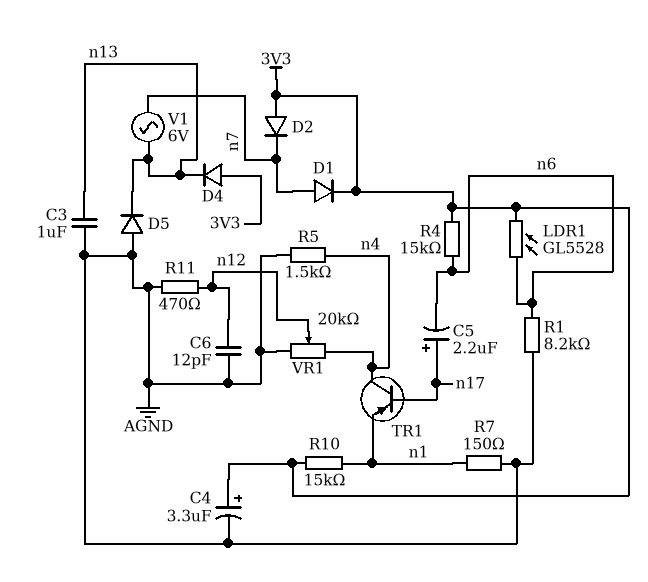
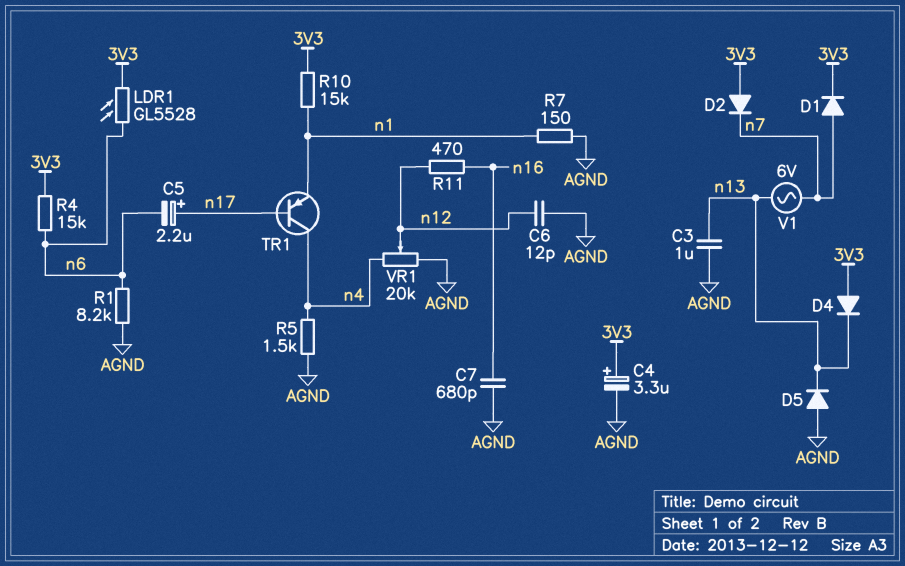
C7: none -> 680pF (AGND, n16)
R11: 470 (AGND, n12) -> 470 (n12, n16)

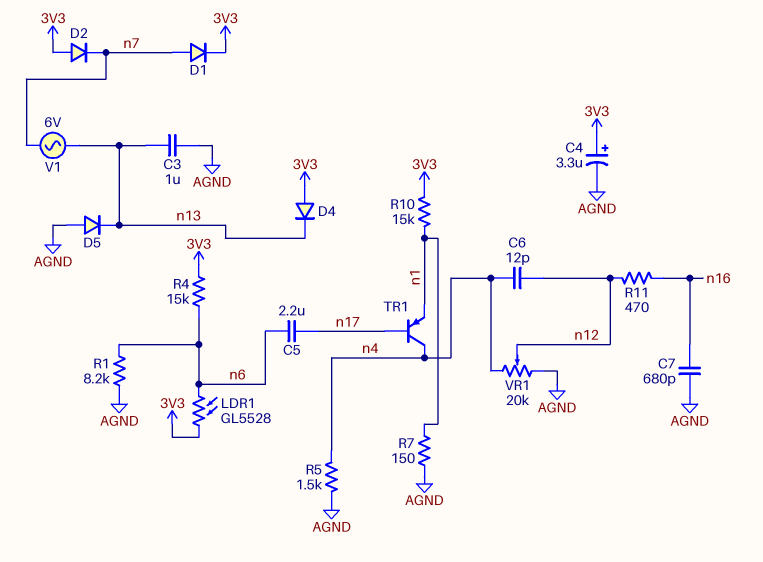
C5: 2.2uF (plus n17, minus n6) -> 2.2uF (n6, n17)
C6: 12pF (AGND, n12) -> 12pF (n4, n12)

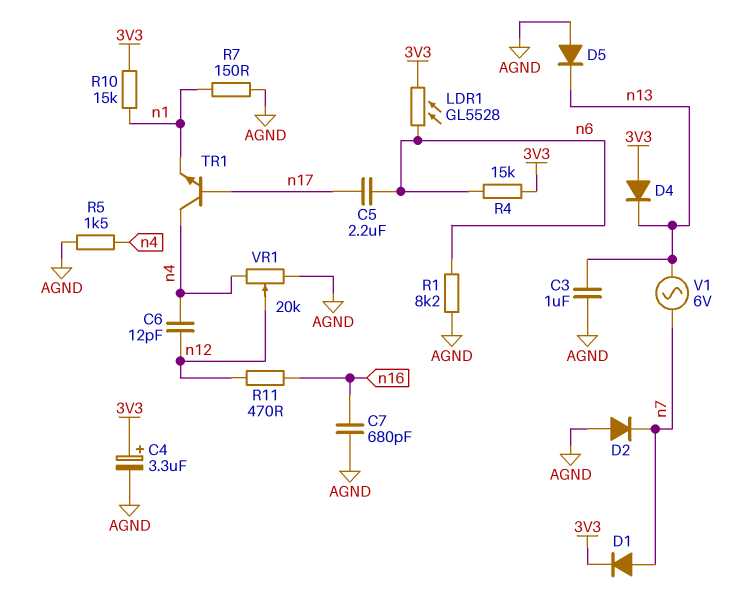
D2: diode (A 3V3, K n7) -> diode (A AGND, K n7)
TR1: PNP (B n17, C n4, E n1) -> NPN (B n17, C n4, E n1)

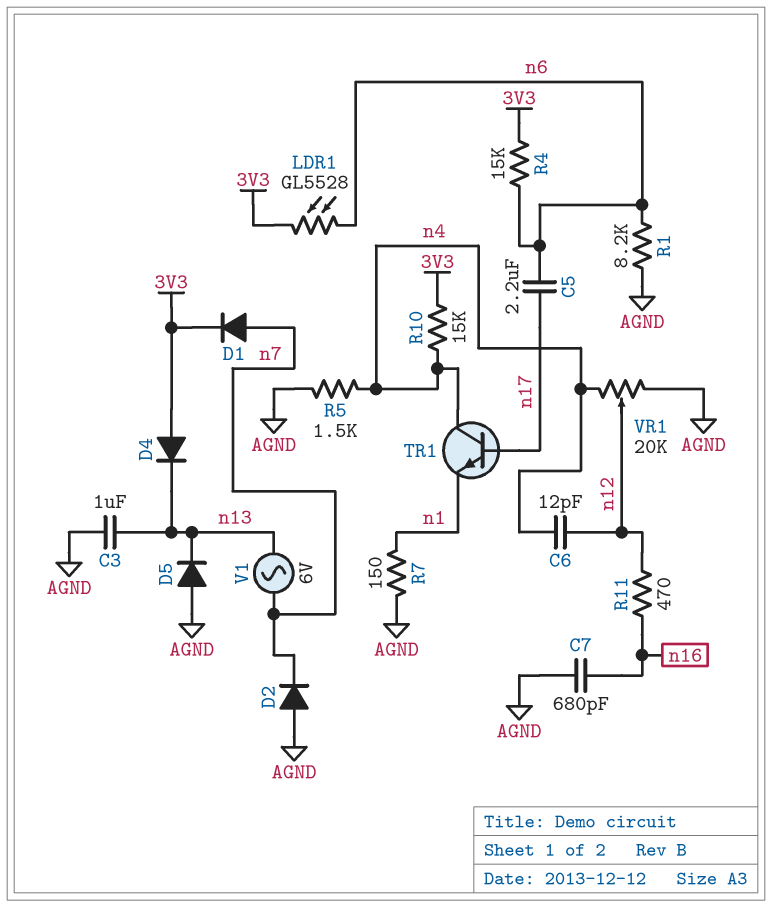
C4: 3.3uF (plus 3V3, minus AGND) -> none
R10: 15k (3V3, n1) -> 15k (3V3, n4)

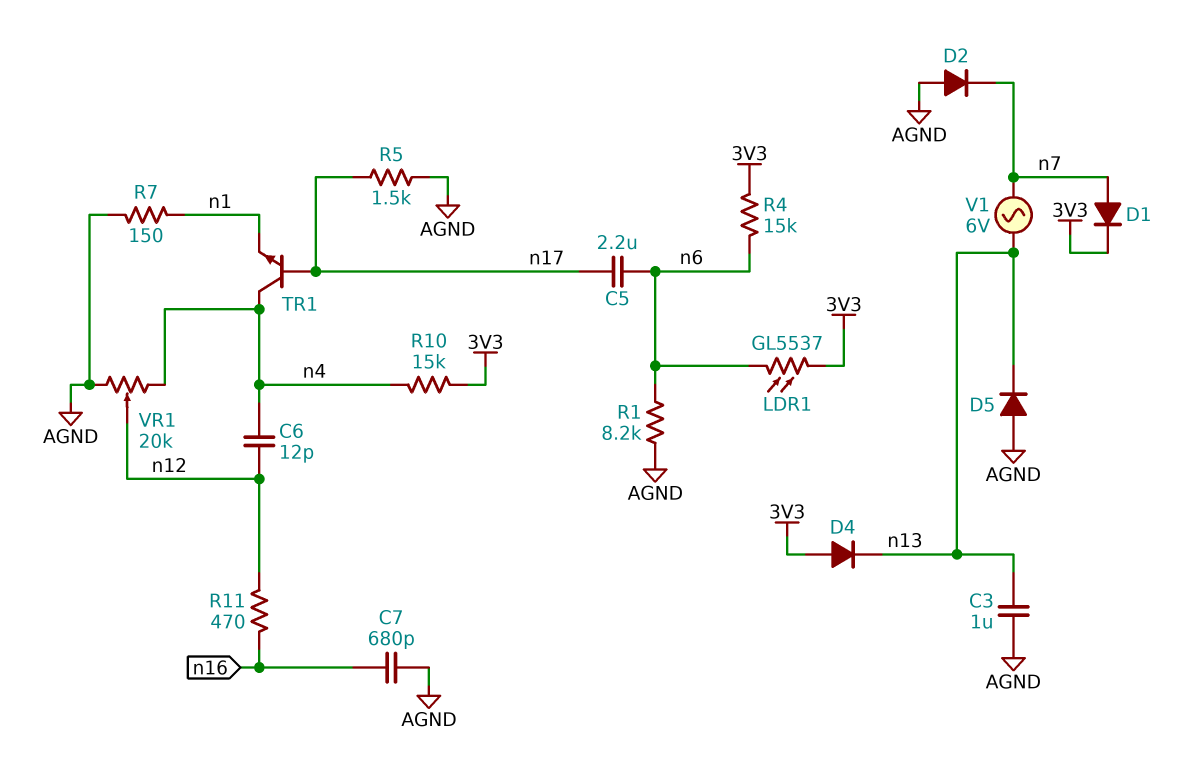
LDR1: GL5528 (3V3, n6) -> GL5537 (3V3, n6)
R5: 1.5k (AGND, n4) -> 1.5k (AGND, n17)

